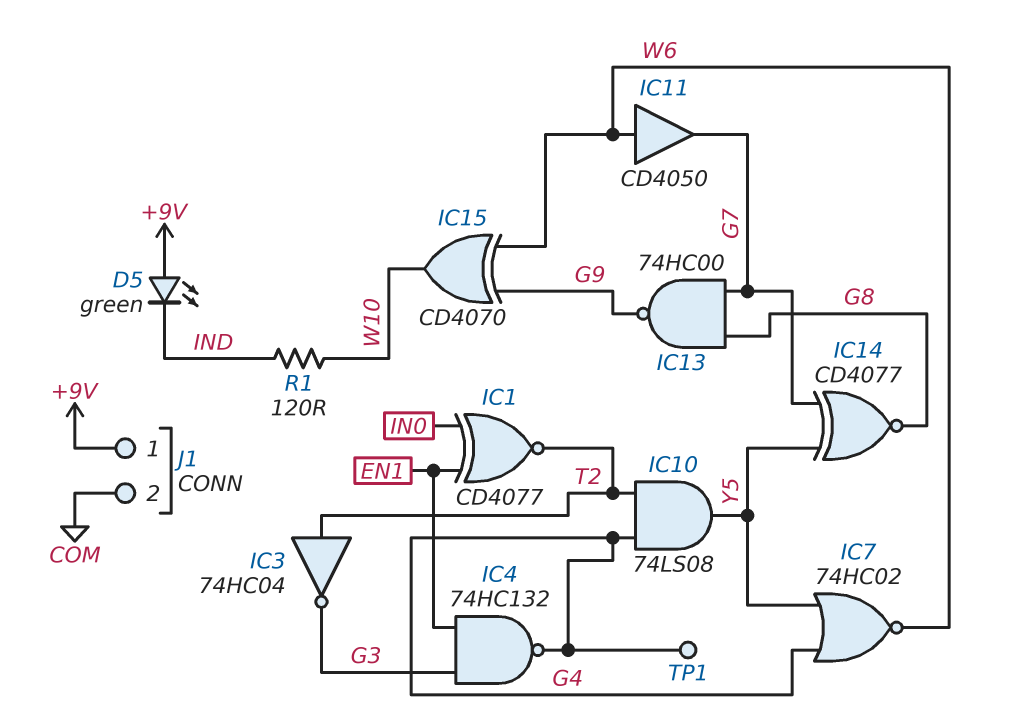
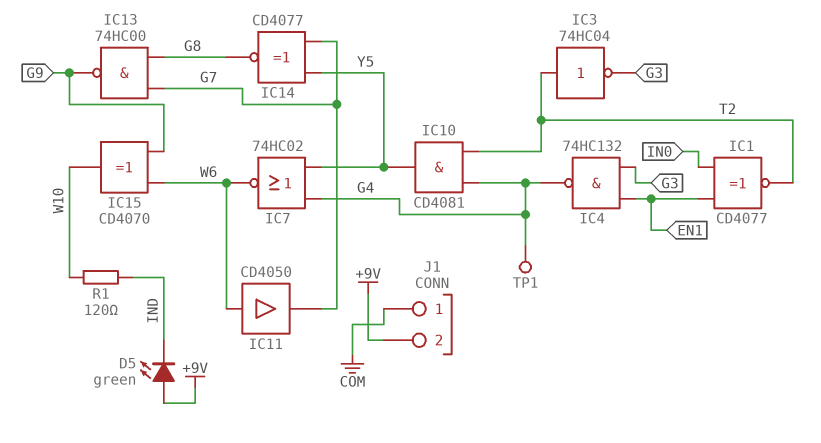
IC10: AND 74LS08 (in G4, in T2, out Y5) -> AND CD4081 (in G4, in T2, out Y5)
J1 pin 1: +9V -> COM
J1 pin 2: COM -> +9V

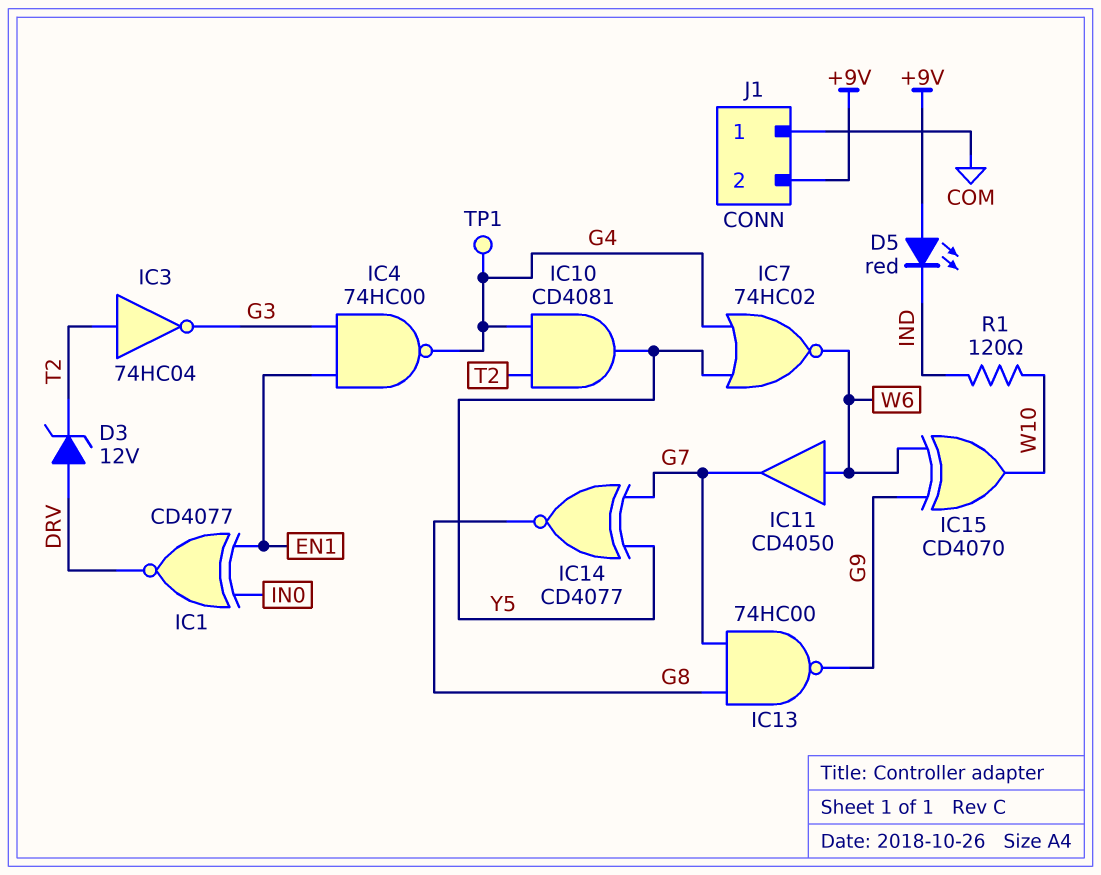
D3: none -> zener 12V (A DRV, K T2)
D5: LED green (A +9V, K IND) -> LED red (A +9V, K IND)
IC1: XNOR CD4077 (in EN1, in IN0, out T2) -> XNOR CD4077 (in EN1, in IN0, out DRV)
IC4: NAND 74HC132 (in EN1, in G3, out G4) -> NAND 74HC00 (in EN1, in G3, out G4)

